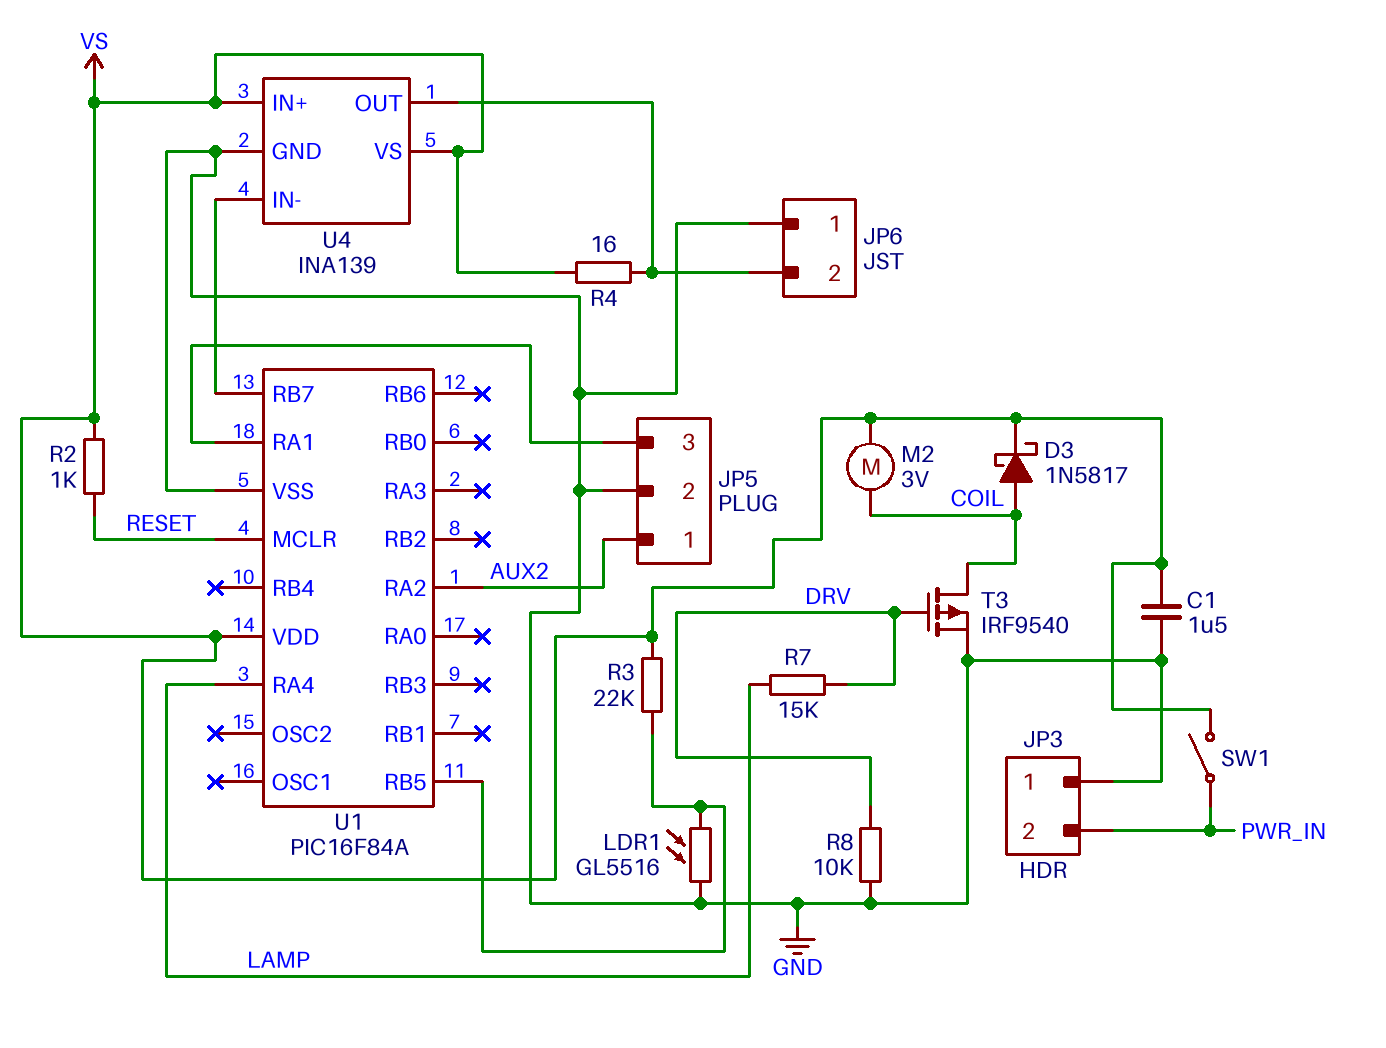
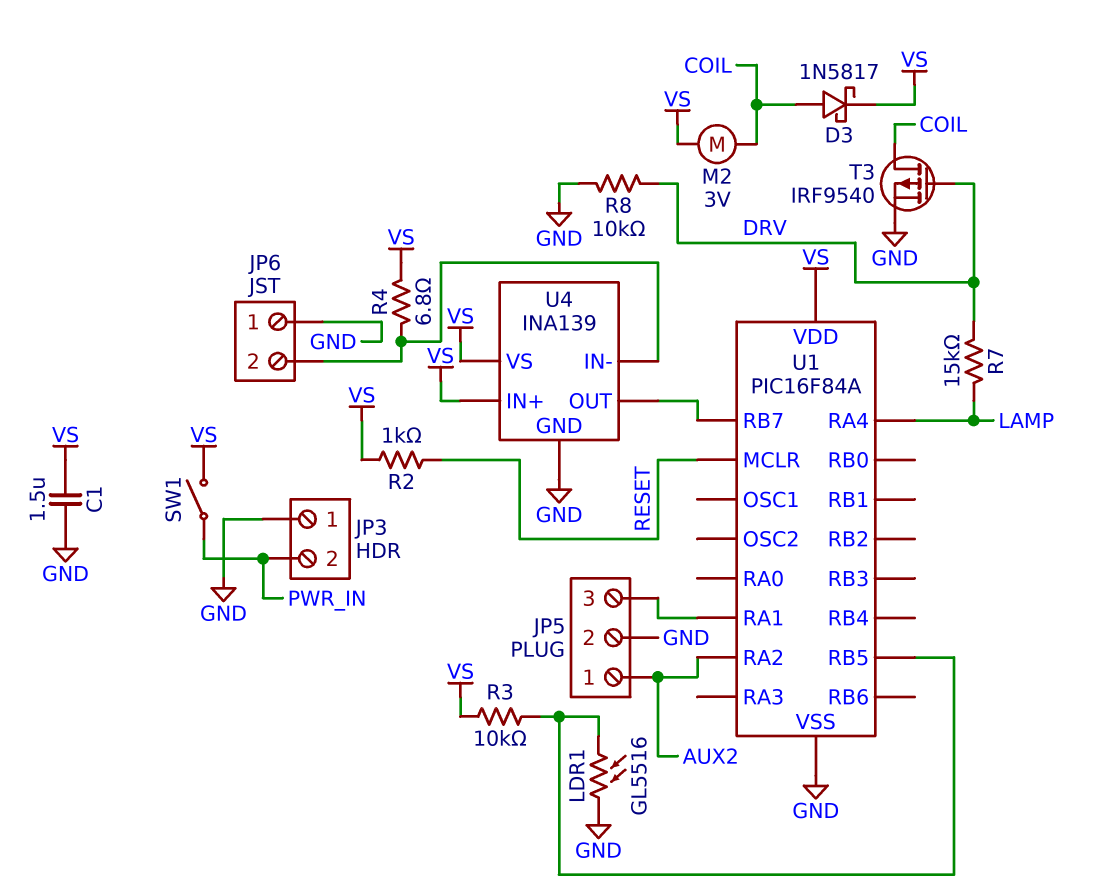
R3: 22k (U1/RB5, VS) -> 10k (U1/RB5, VS)
R4: 16 (JP6/2, VS) -> 6.8 (JP6/2, VS)
U4 pin IN-: U1/RB7 -> JP6/2
U4 pin OUT: JP6/2 -> U1/RB7

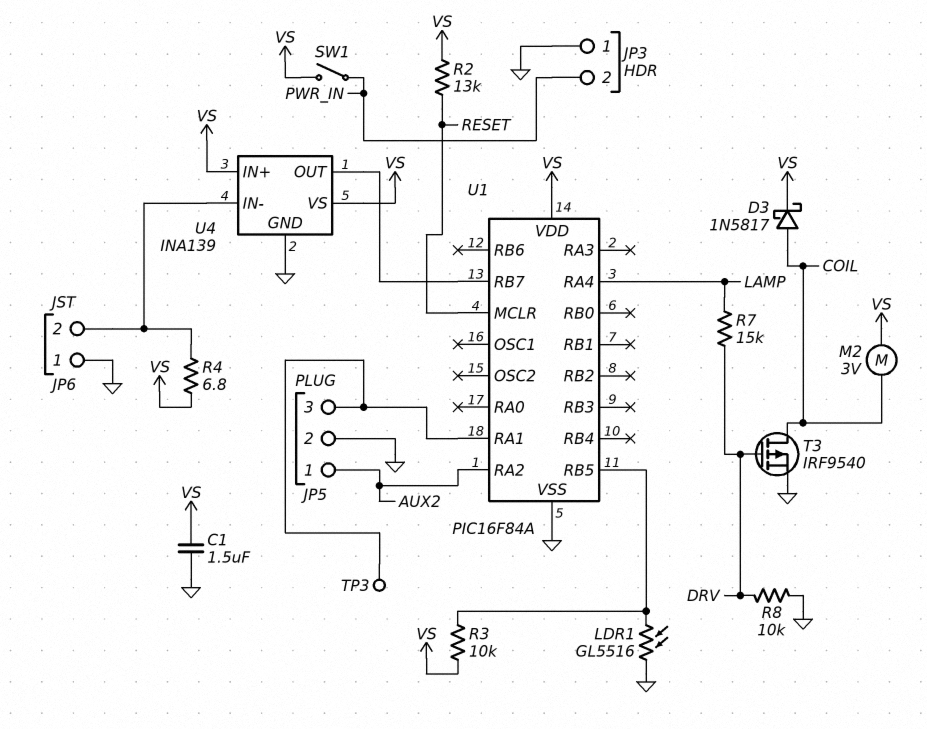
R2: 1k (RESET, VS) -> 13k (RESET, VS)
TP3: none -> test point (JP5/3)

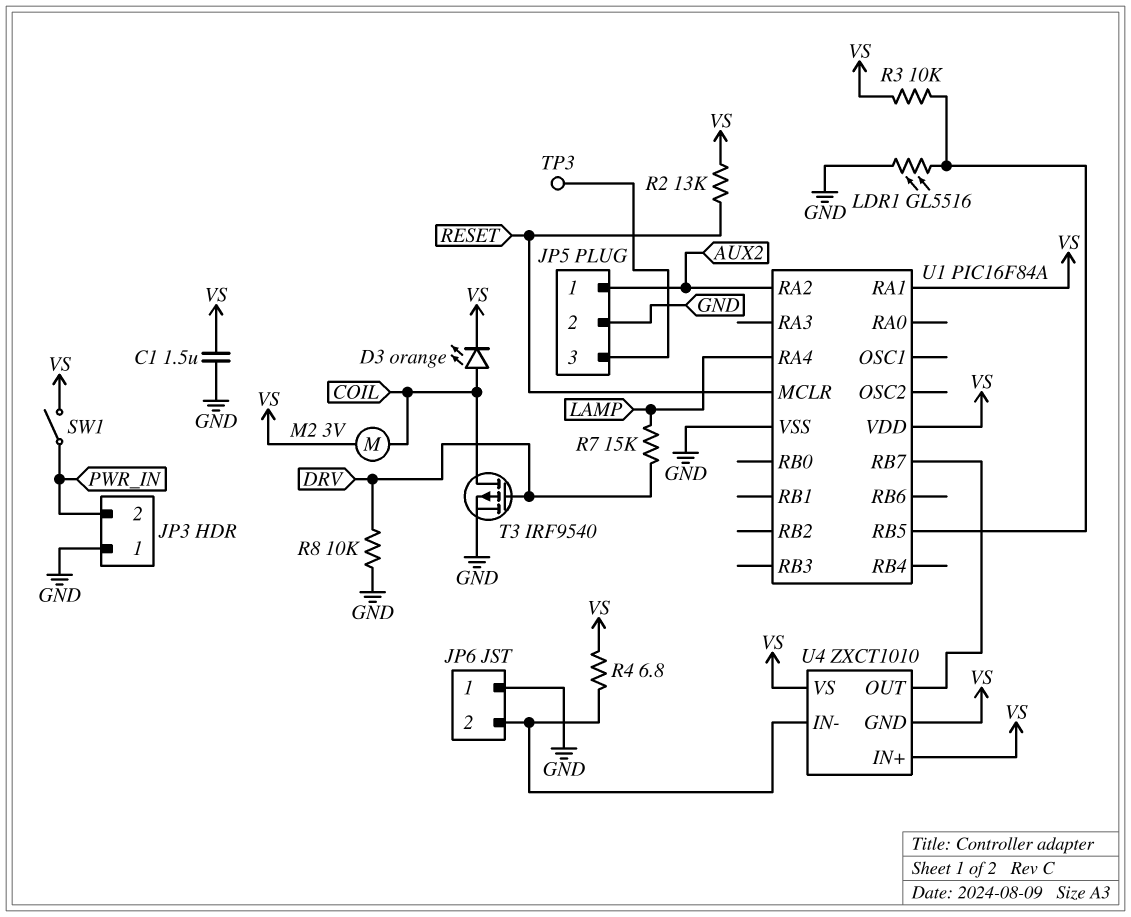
D3: schottky 1N5817 (A COIL, K VS) -> LED orange (A COIL, K VS)
U1 pin RA1: JP5/3 -> VS
U4: INA139 -> ZXCT1010
U4 pin GND: GND -> VS

